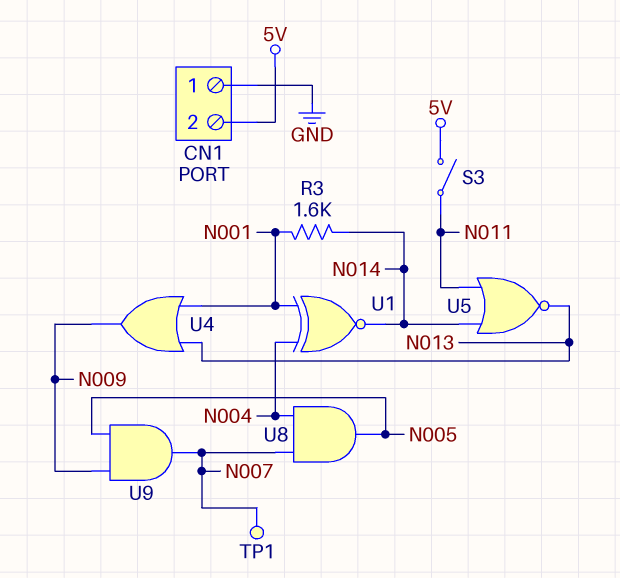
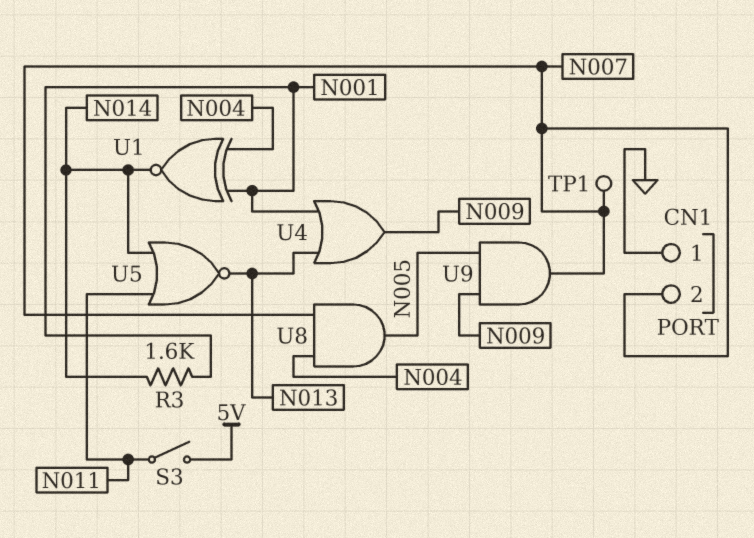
CN1 pin 2: 5V -> N007

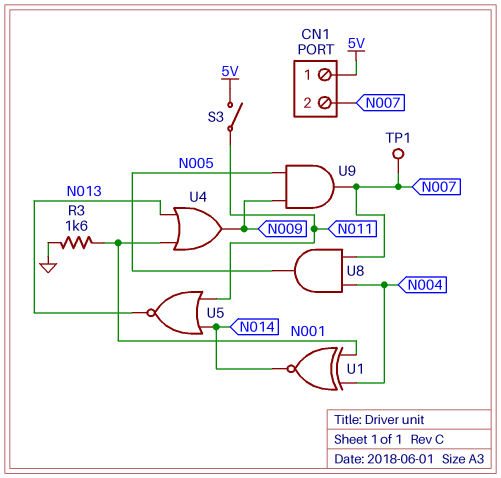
CN1 pin 1: GND -> 5V
R3: 1.6k (N001, N014) -> 1.6k (GND, N001)

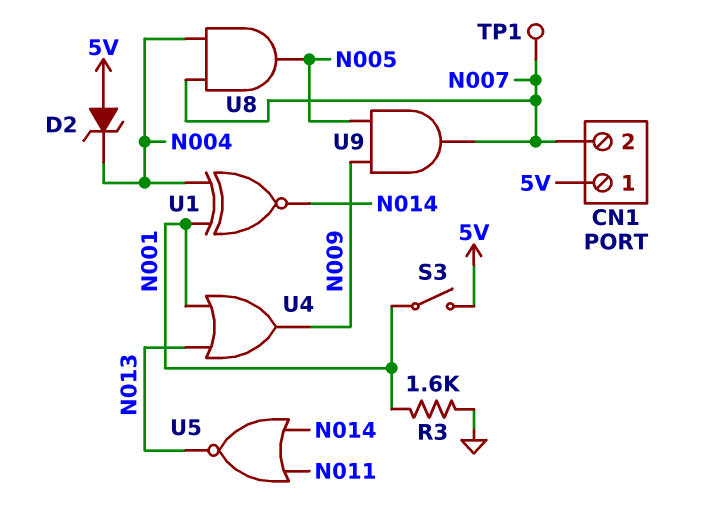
D2: none -> zener (A 5V, K N004)
S3: switch (5V, N011) -> switch (5V, N001)

